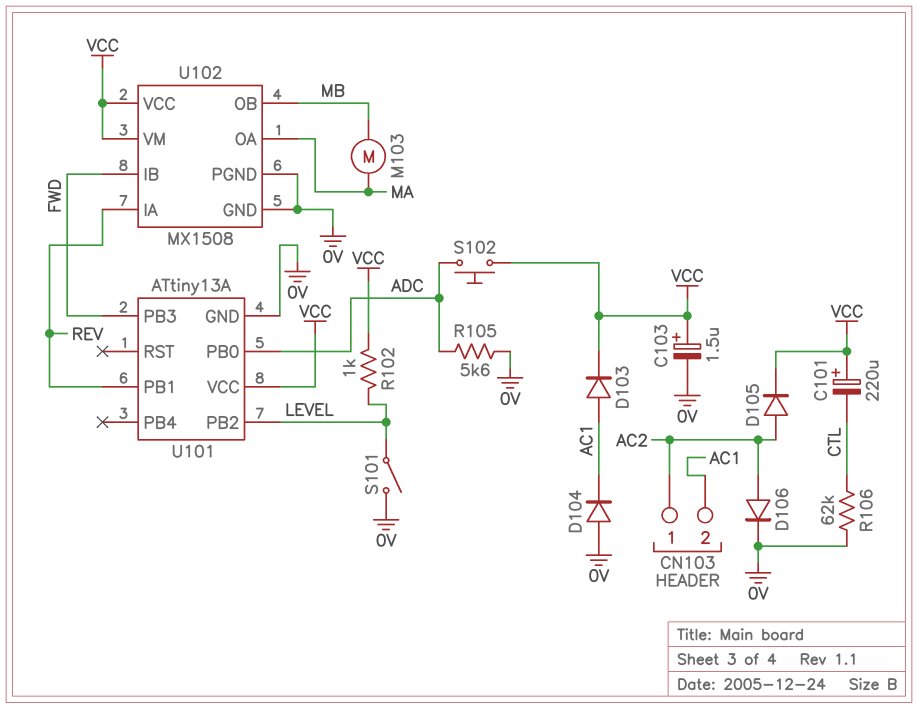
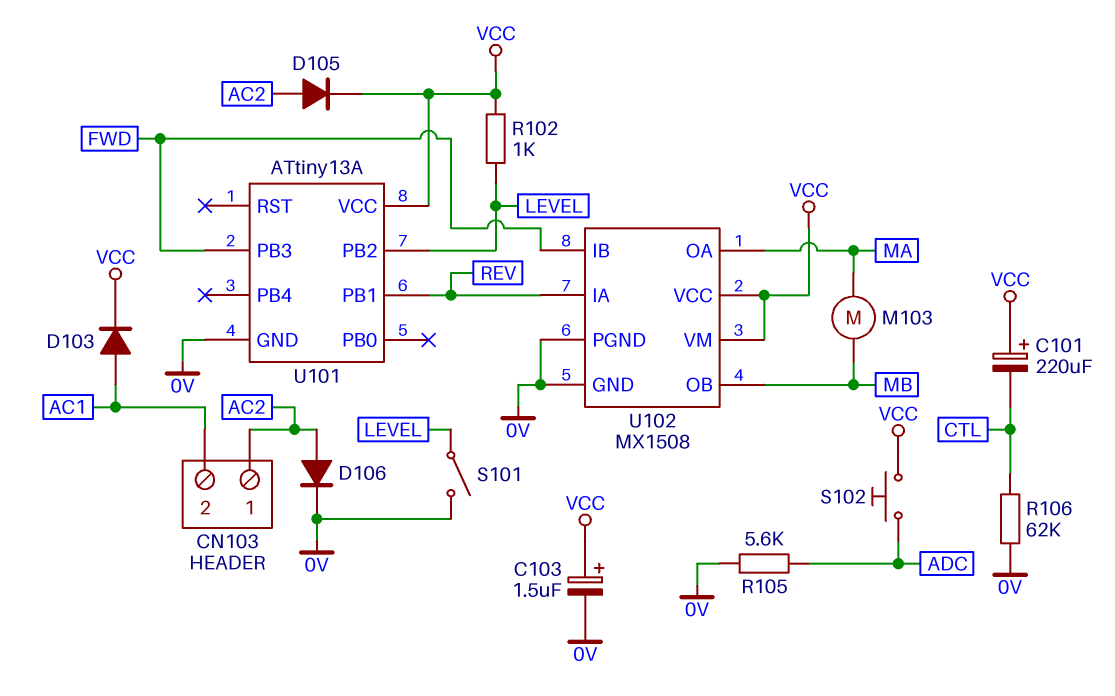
D104: diode (A 0V, K AC1) -> none
U101 pin PB0: ADC -> none

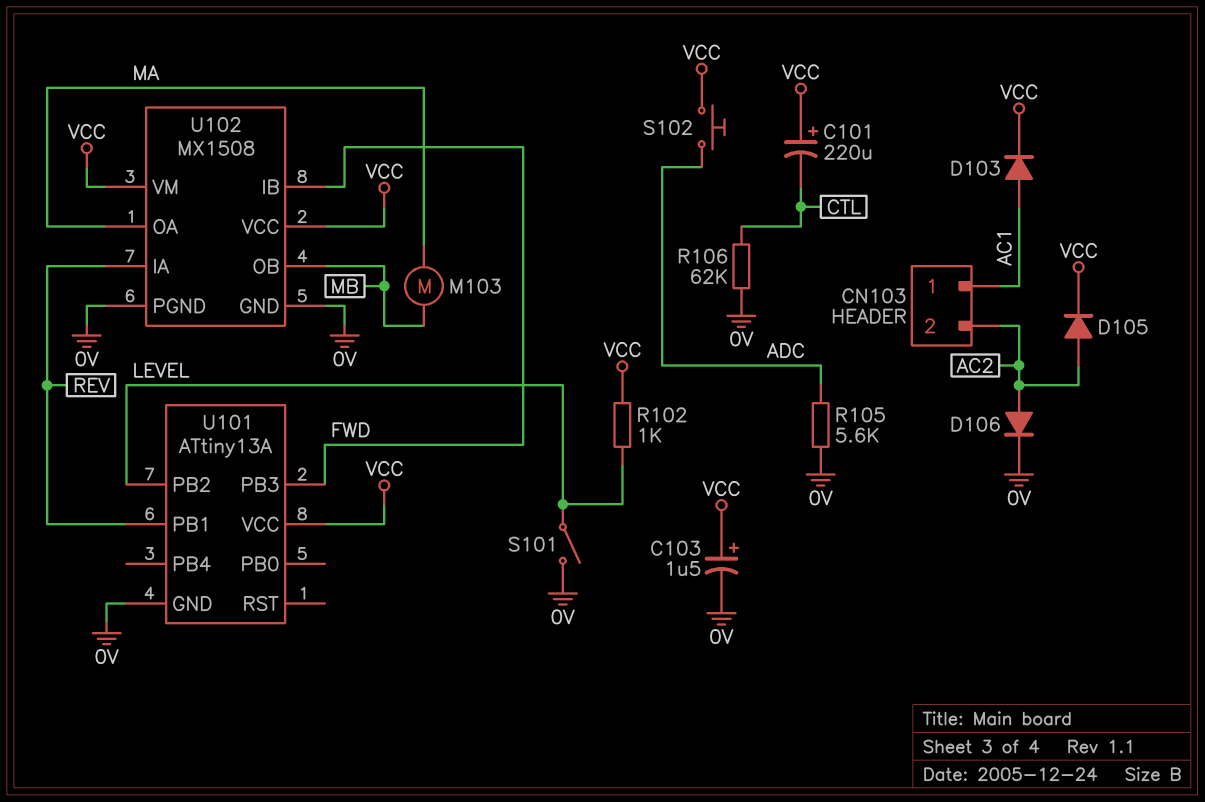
CN103 pin 1: AC2 -> AC1
CN103 pin 2: AC1 -> AC2

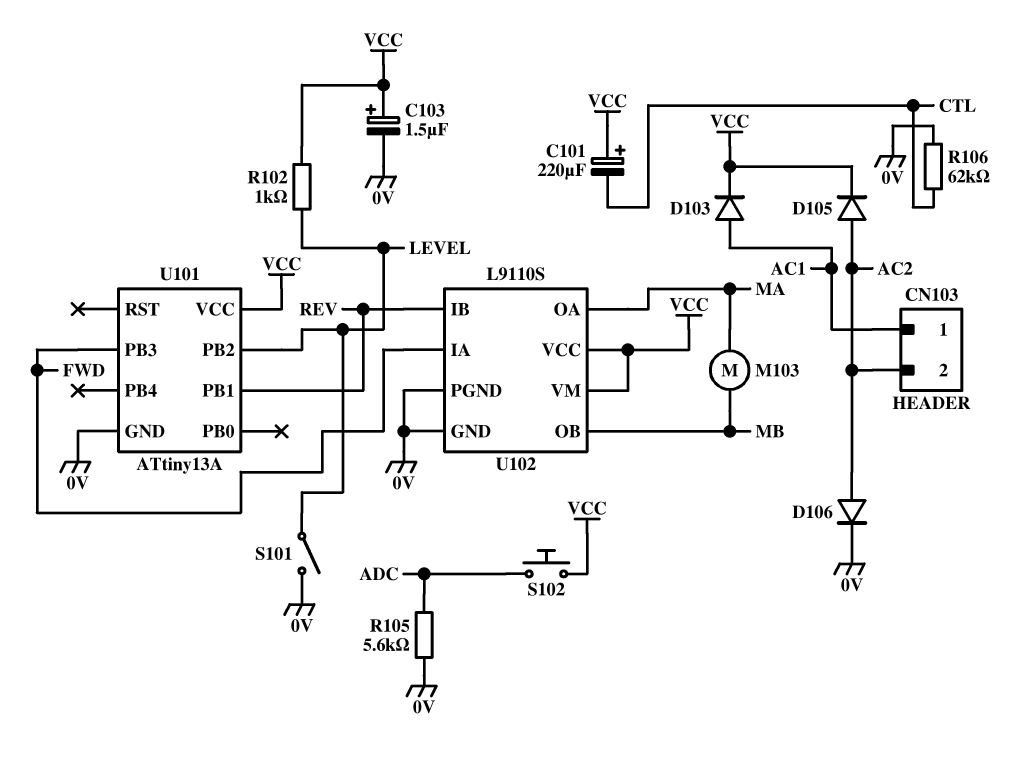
U102: MX1508 -> L9110S
U102 pin IA: REV -> FWD
U102 pin IB: FWD -> REV

